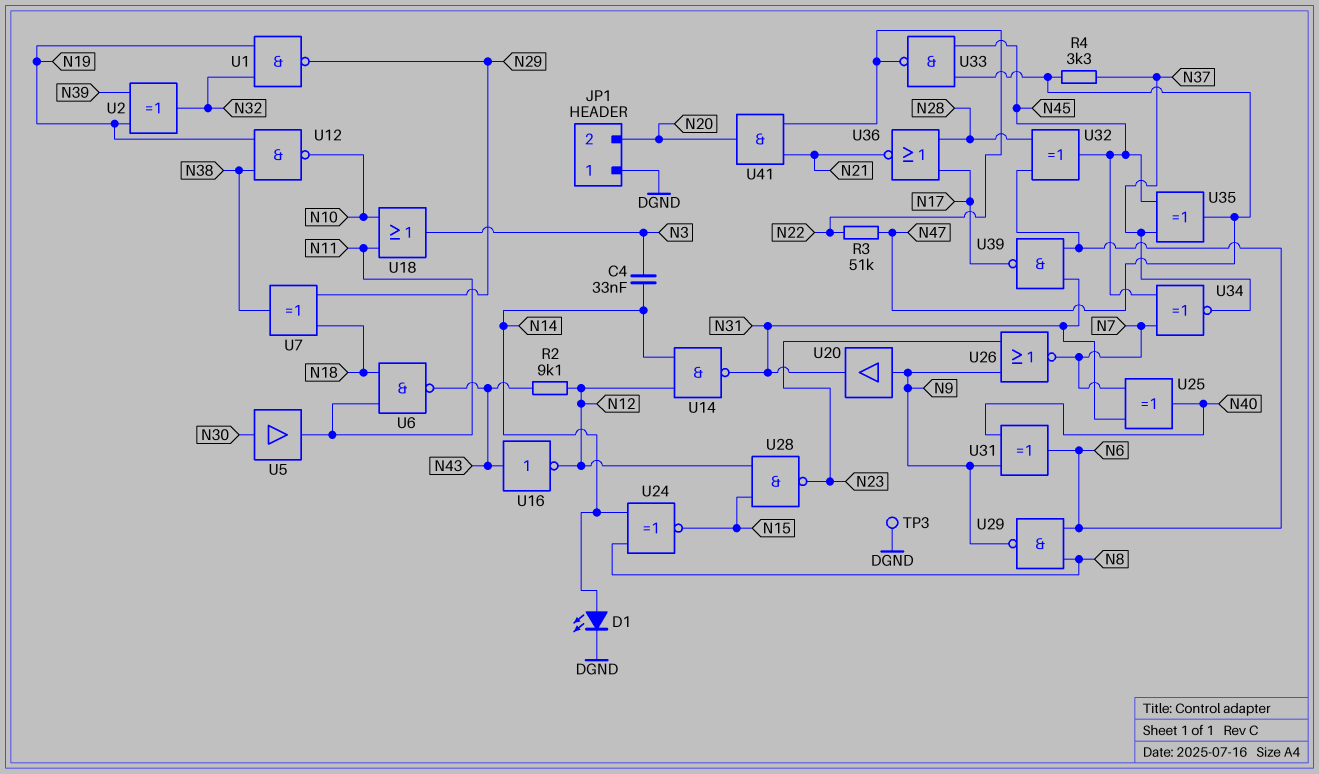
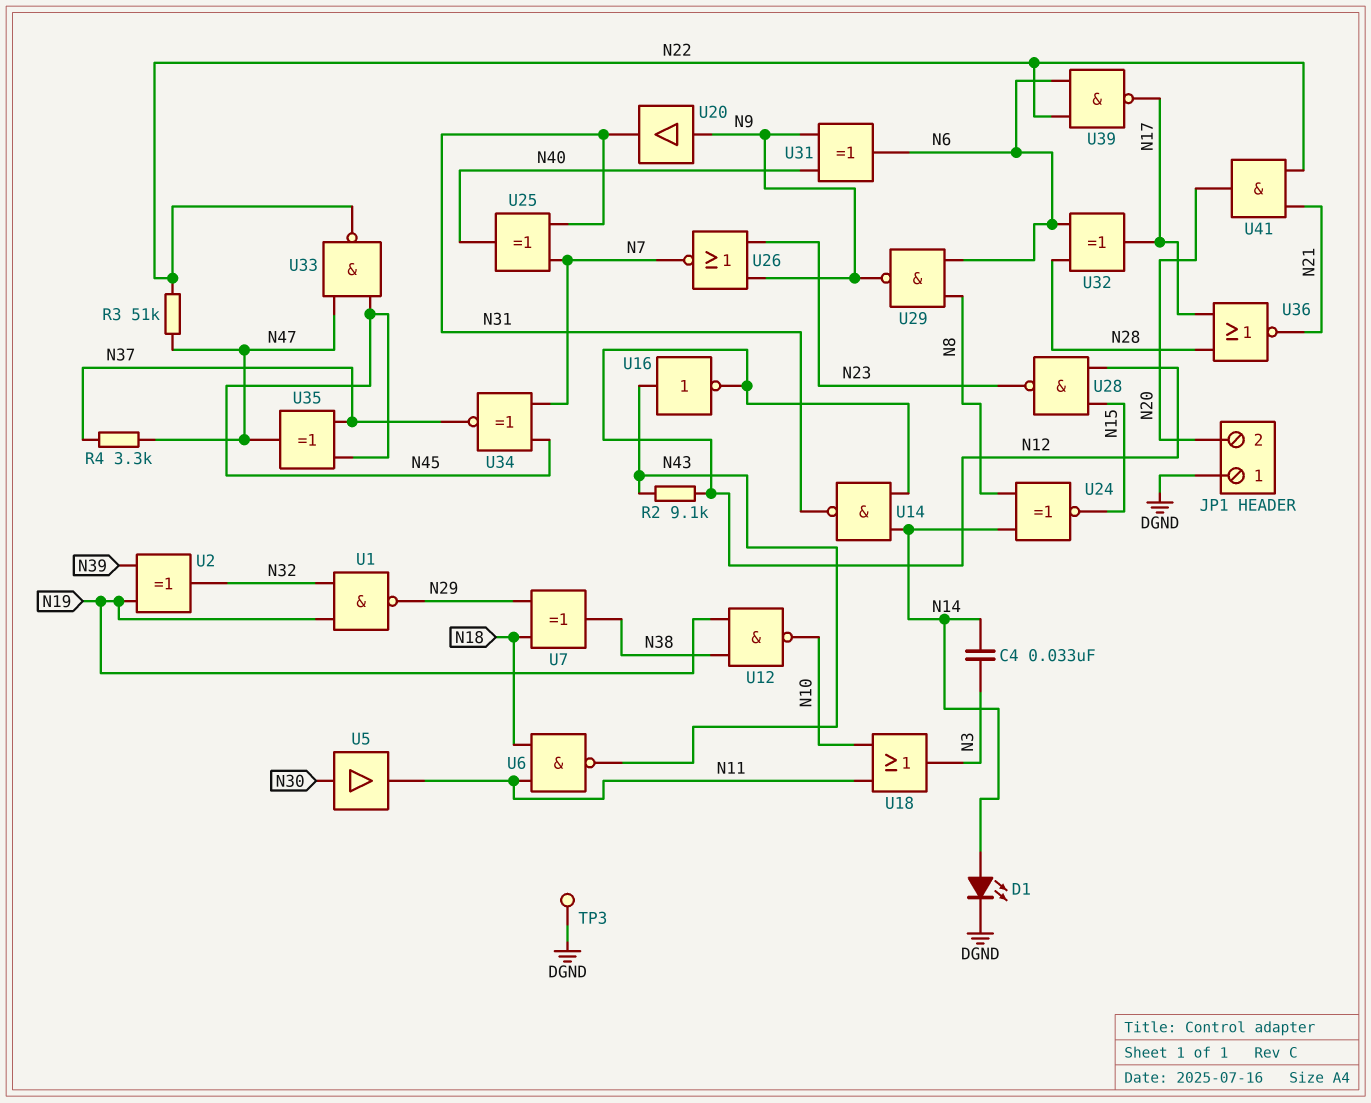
U32: XOR (in N6, in N28, out N45) -> XOR (in N6, in N28, out N17)
U39: NAND (in N6, in N31, out N17) -> NAND (in N6, in N22, out N17)

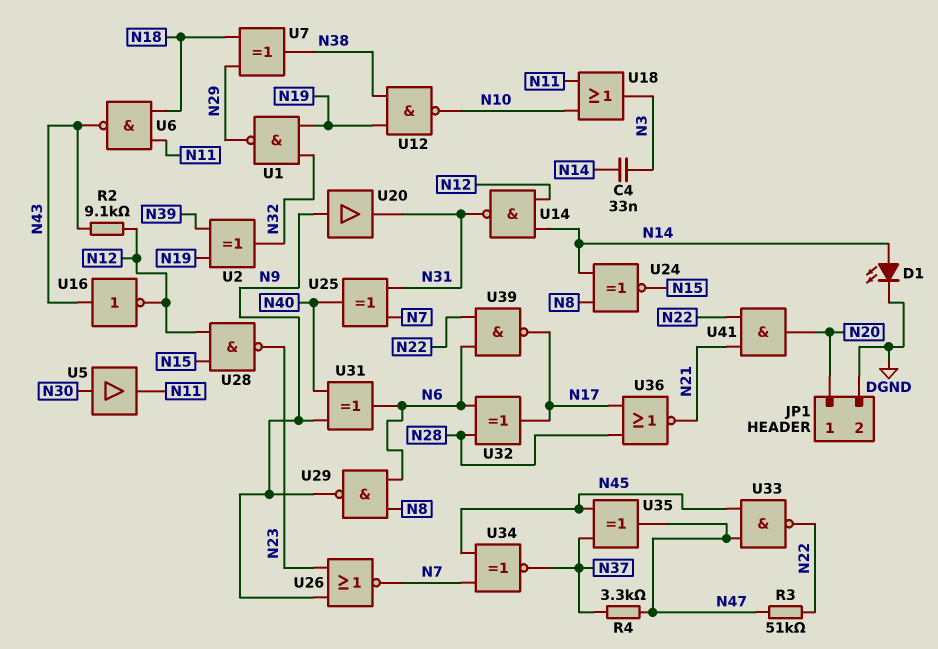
JP1 pin 1: DGND -> N20
JP1 pin 2: N20 -> DGND
TP3: test point (DGND) -> none

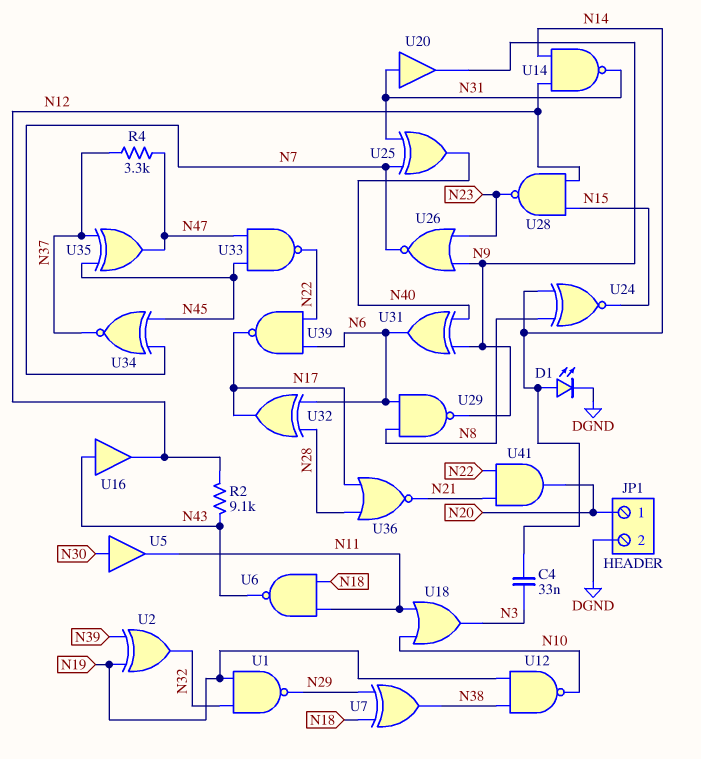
R3: 51k (N22, N47) -> none
U16: NOT (in N43, out N12) -> buffer (in N43, out N12)
U20: buffer (in N9, out N31) -> buffer (in N31, out N9)

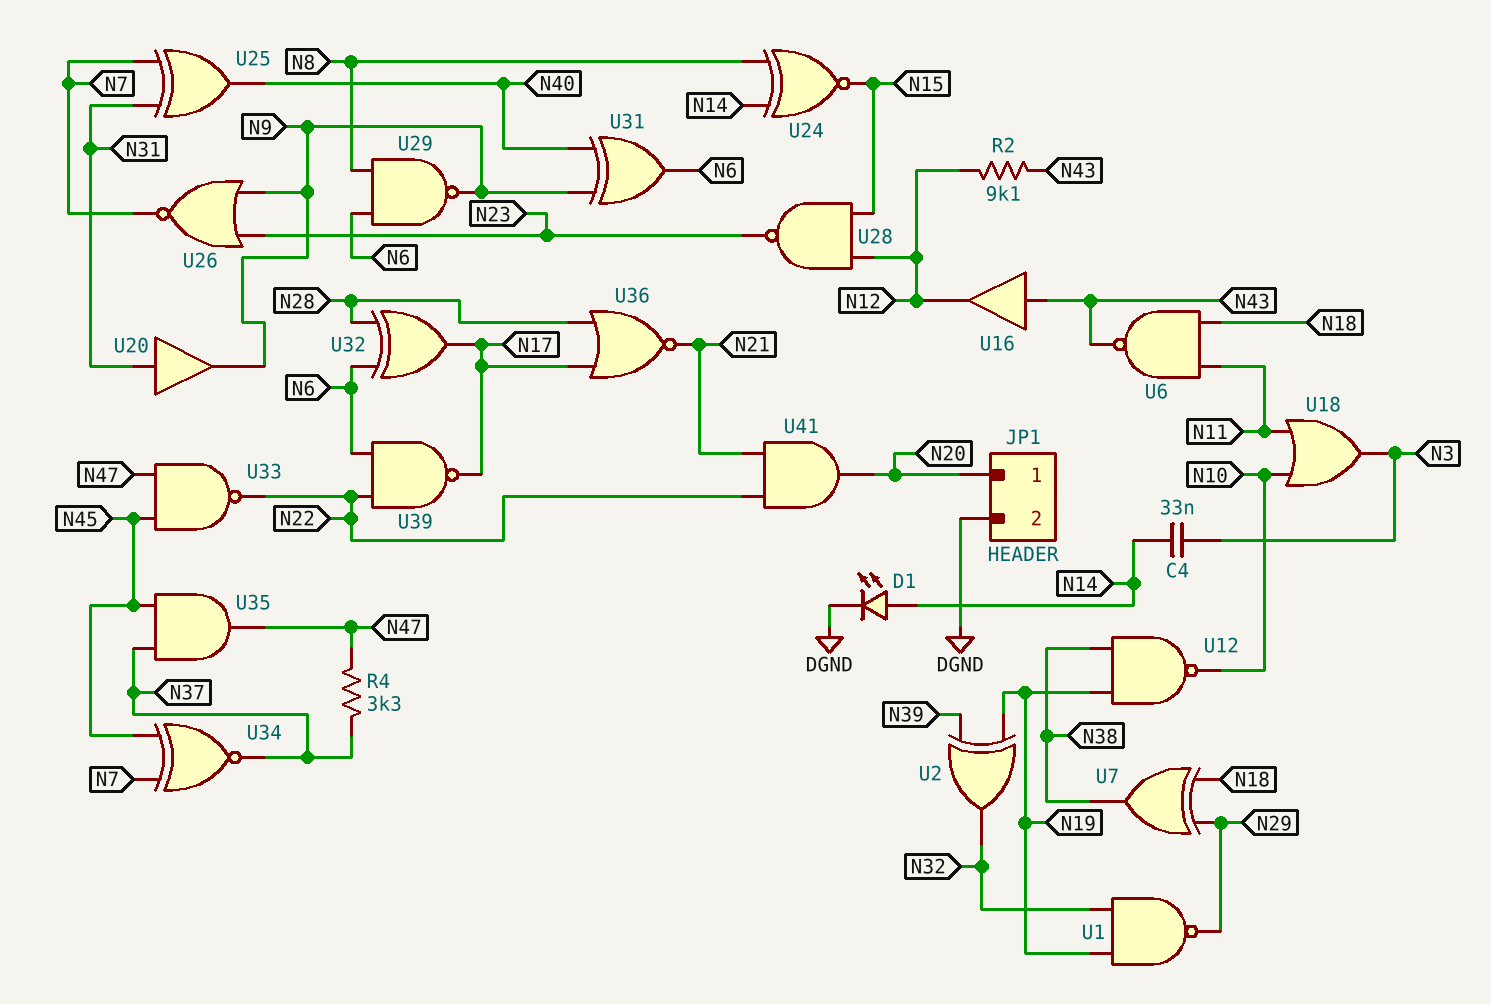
U5: buffer (in N30, out N11) -> none
U14: NAND (in N12, in N14, out N31) -> none
U35: XOR (in N37, in N45, out N47) -> AND (in N37, in N45, out N47)

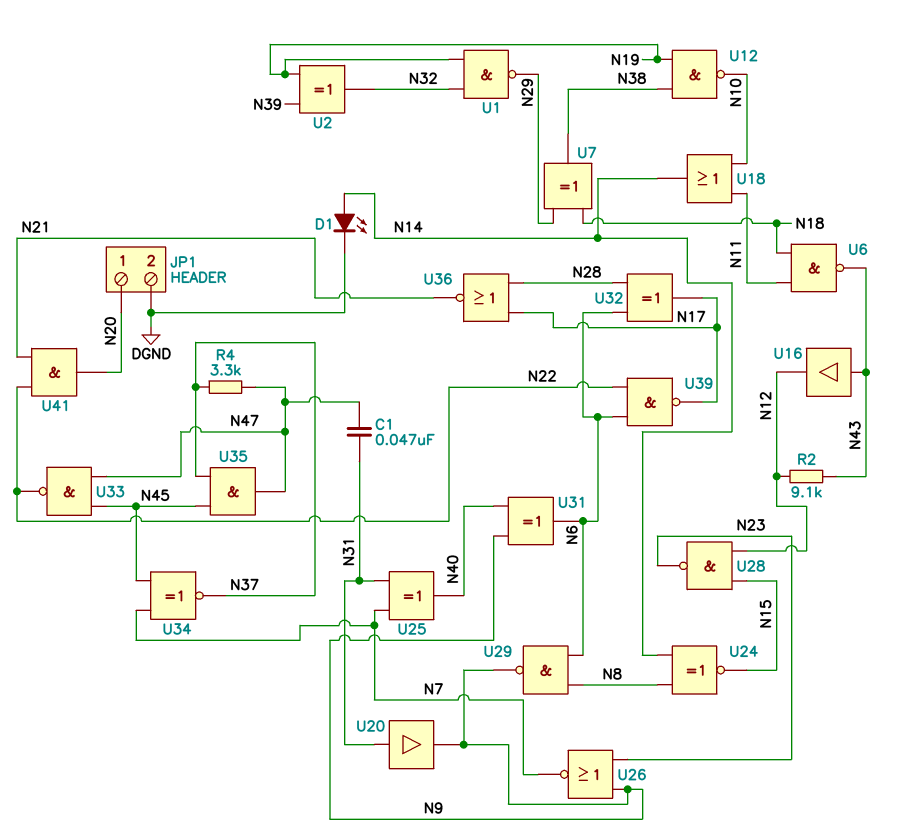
C1: none -> 47nF (N31, N47)
C4: 33nF (N3, N14) -> none
U18: OR (in N10, in N11, out N3) -> OR (in N10, in N11, out N14)

